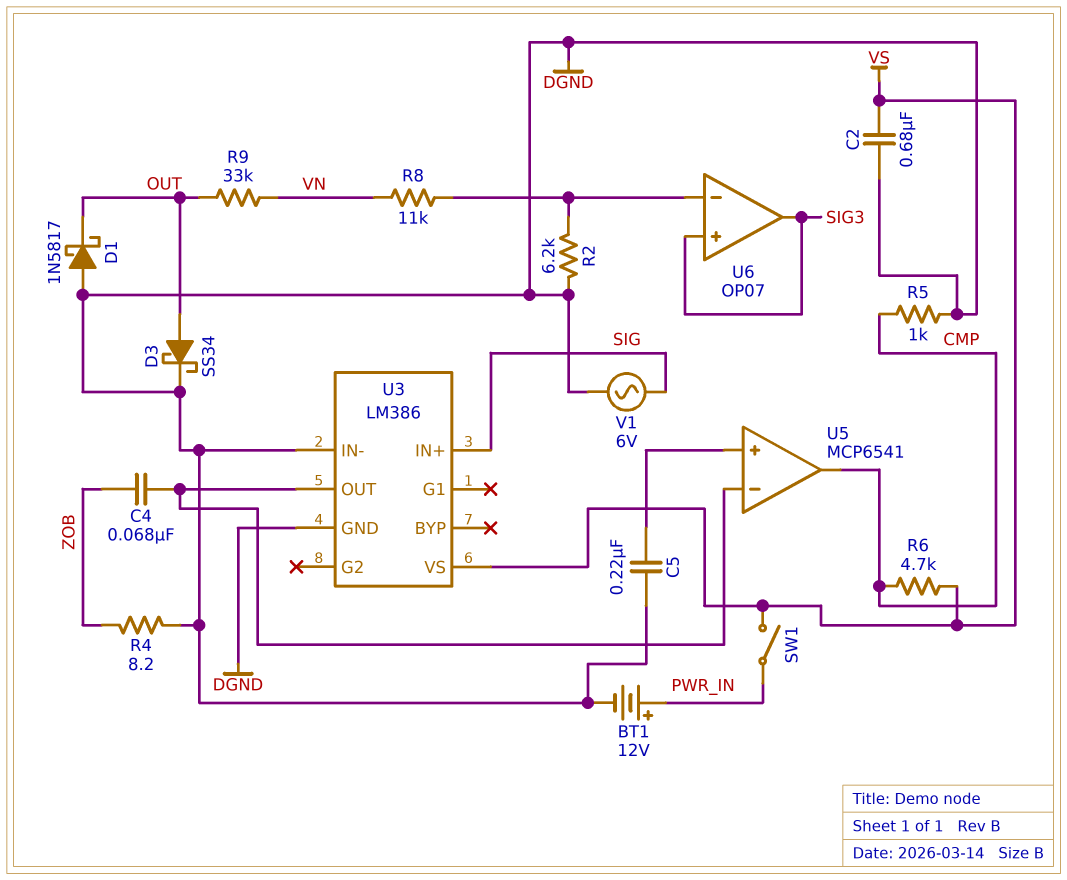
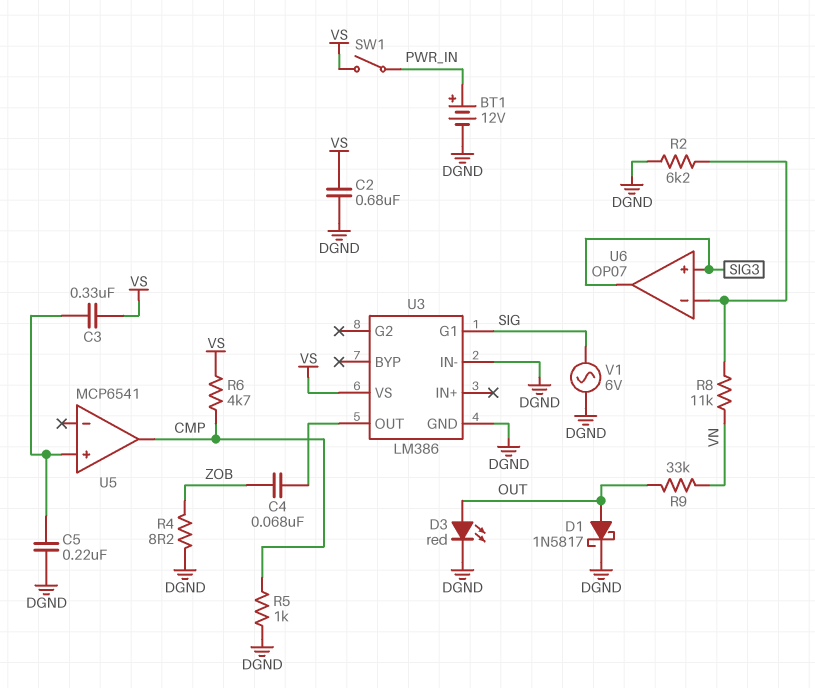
C3: none -> 330nF (U5/in+, VS)
D1: schottky 1N5817 (A DGND, K OUT) -> schottky 1N5817 (A OUT, K DGND)
D3: schottky SS34 (A OUT, K DGND) -> LED red (A OUT, K DGND)
U3 pin G1: none -> SIG
U3 pin IN+: SIG -> none
U5 pin in-: U3/OUT -> none

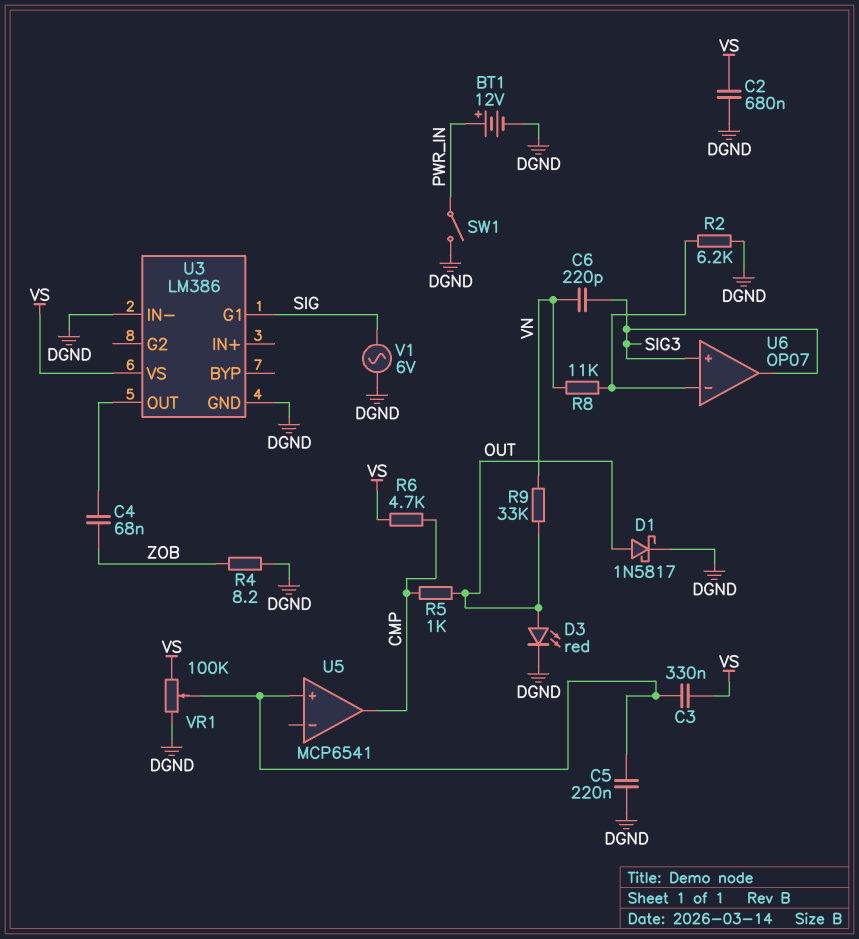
C6: none -> 220pF (SIG3, VN)
R5: 1k (CMP, DGND) -> 1k (CMP, OUT)
SW1: switch (PWR_IN, VS) -> switch (DGND, PWR_IN)
VR1: none -> 100k (DGND, VS, wiper U5/in+)

